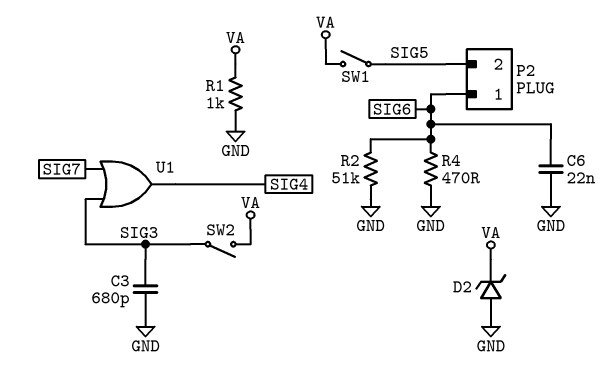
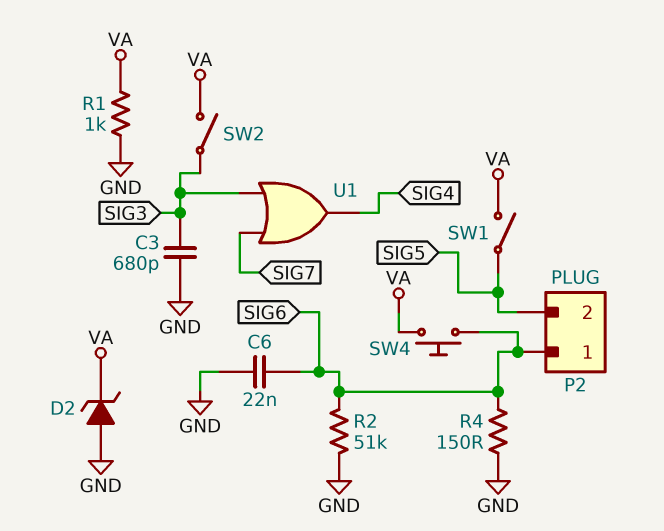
R4: 470 (GND, SIG6) -> 150 (GND, SIG6)
SW4: none -> button (SIG6, VA)

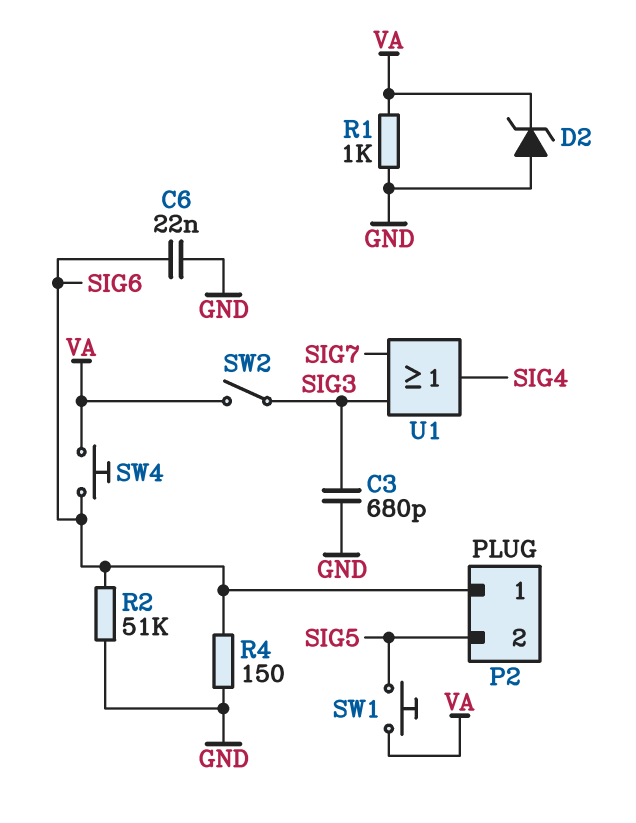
SW1: switch (SIG5, VA) -> button (SIG5, VA)

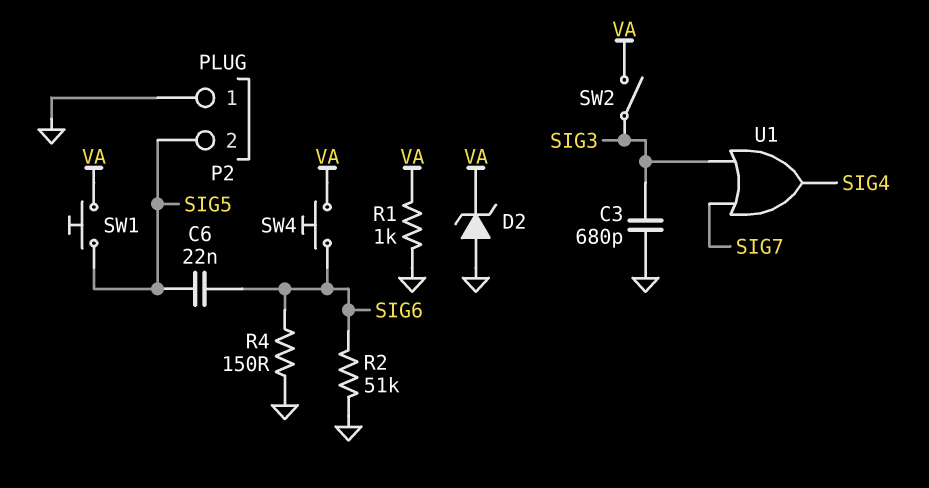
C6: 22nF (GND, SIG6) -> 22nF (SIG5, SIG6)
P2 pin 1: SIG6 -> GND

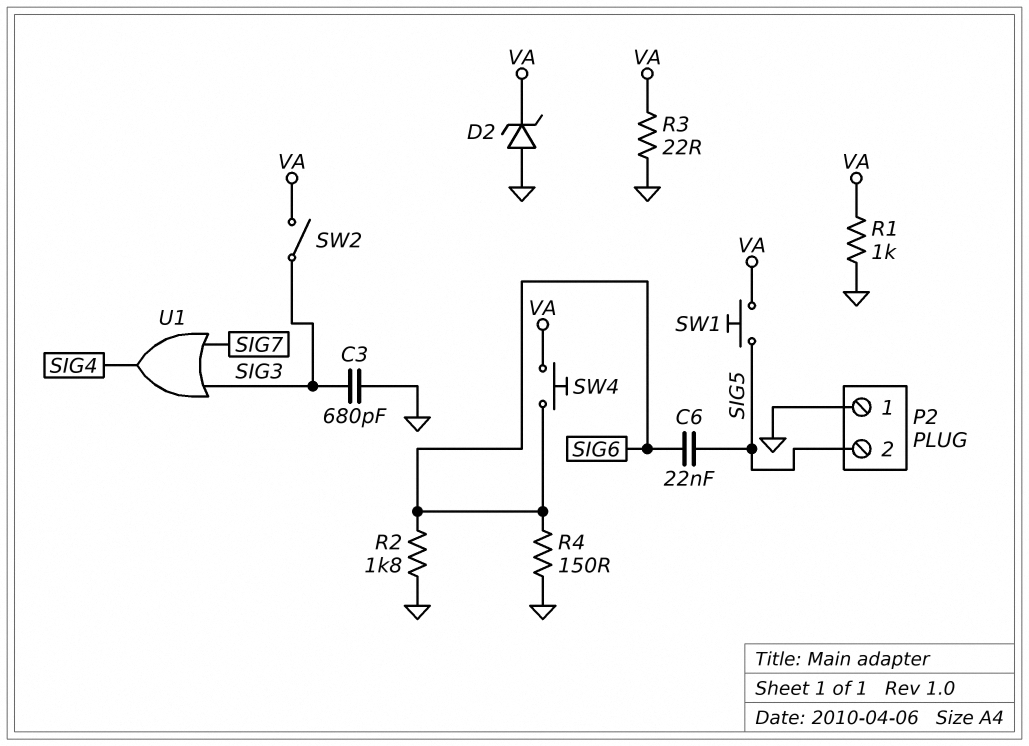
R2: 51k (GND, SIG6) -> 1.8k (GND, SIG6)
R3: none -> 22 (GND, VA)

